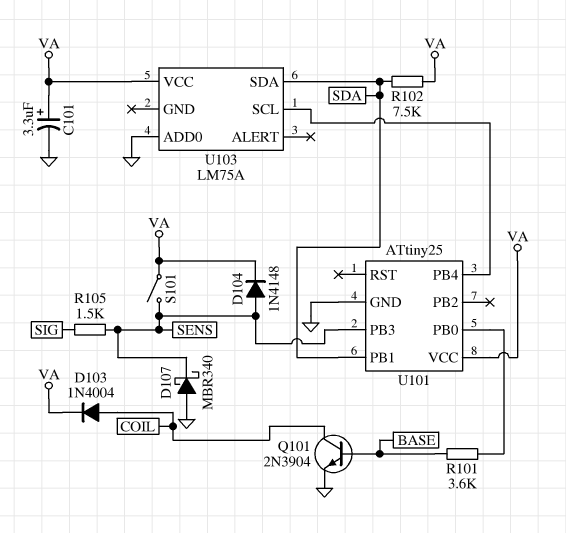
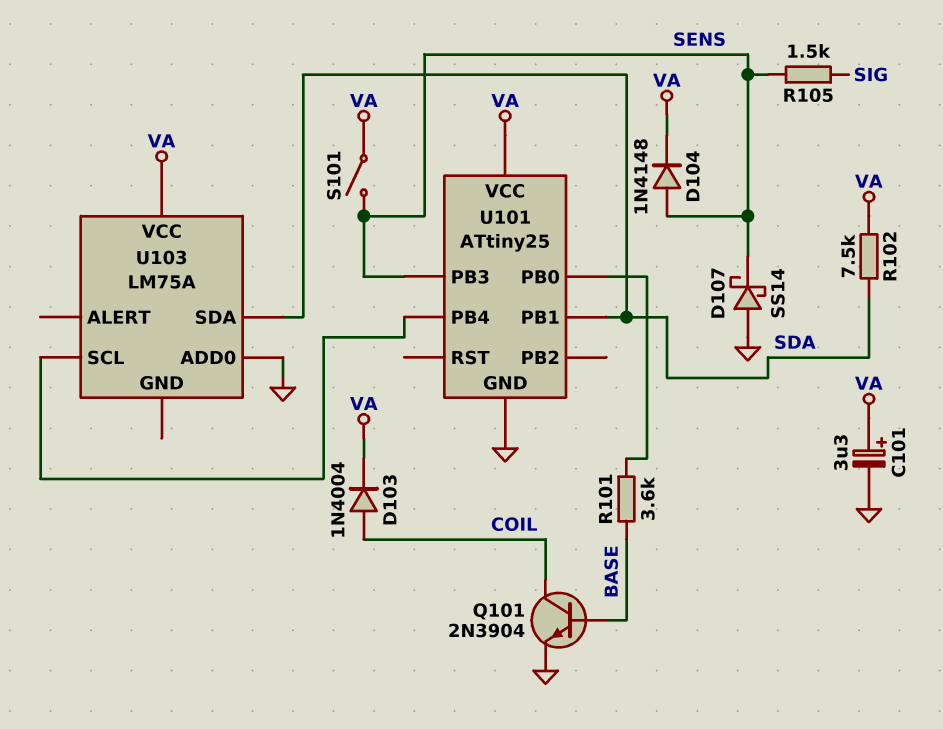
D107: schottky MBR340 (A GND, K SENS) -> schottky SS14 (A GND, K SENS)

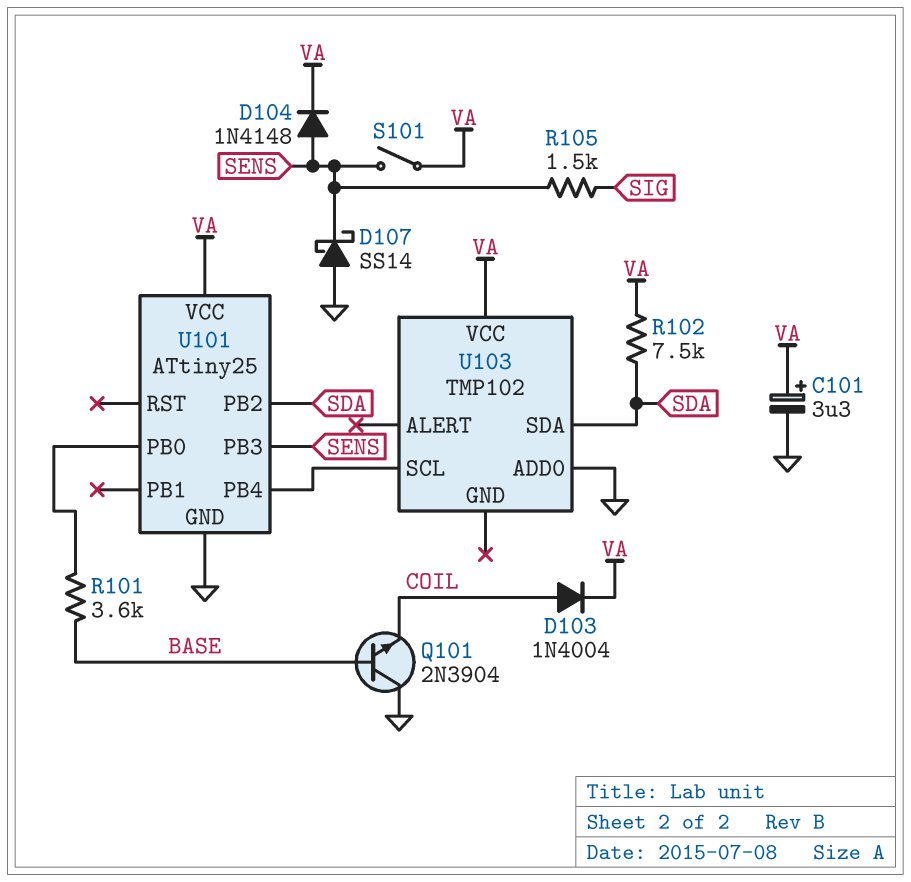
Q101: NPN 2N3904 (B BASE, C COIL, E GND) -> NPN 2N3904 (B BASE, C GND, E COIL)
U101 pin PB1: SDA -> none
U101 pin PB2: none -> SDA
U103: LM75A -> TMP102

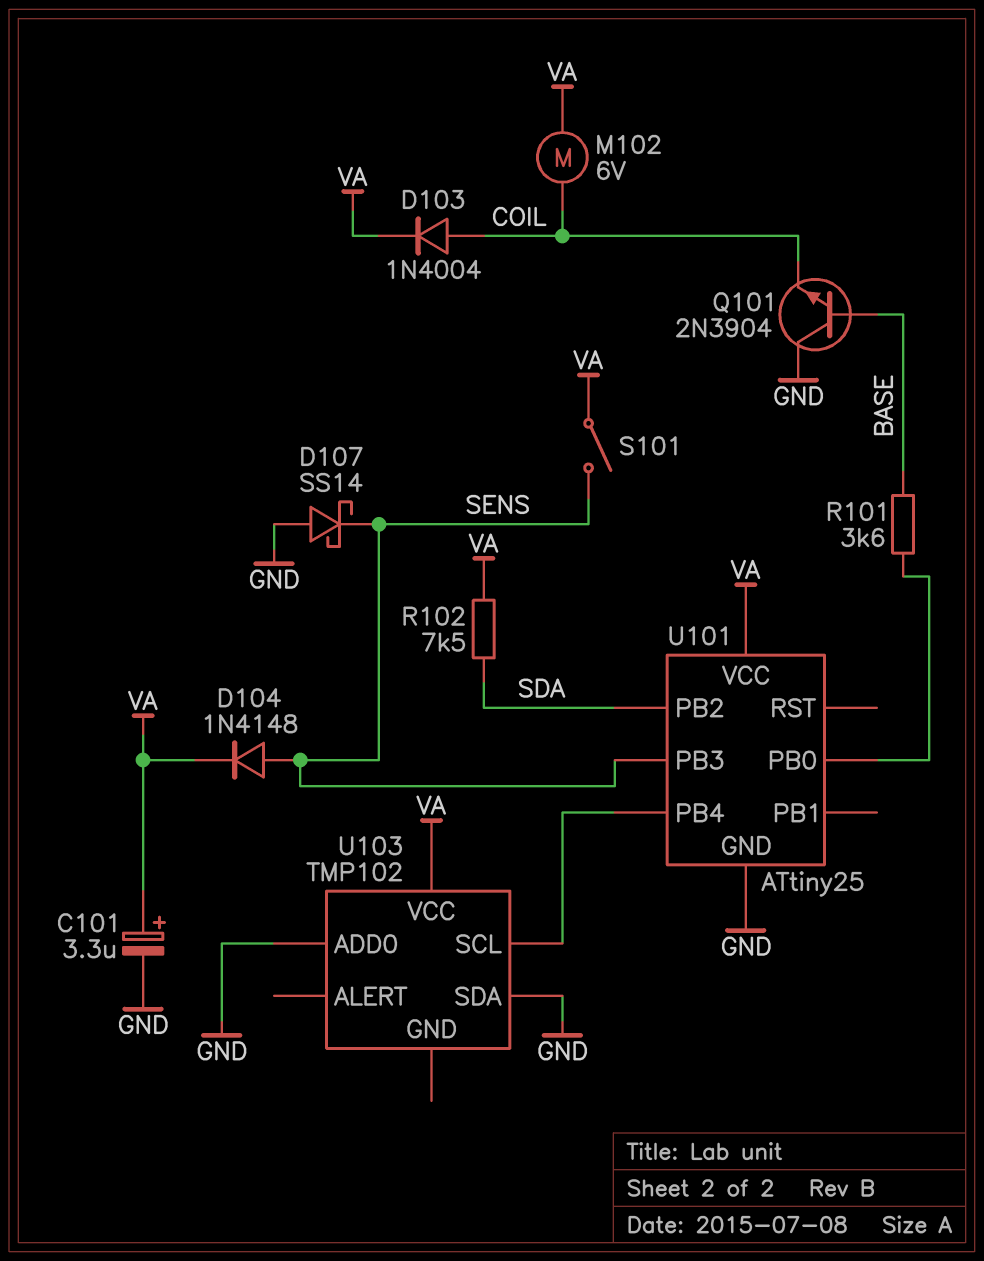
M102: none -> motor 6V (COIL, VA)
R105: 1.5k (SENS, SIG) -> none
U103 pin SDA: SDA -> GND

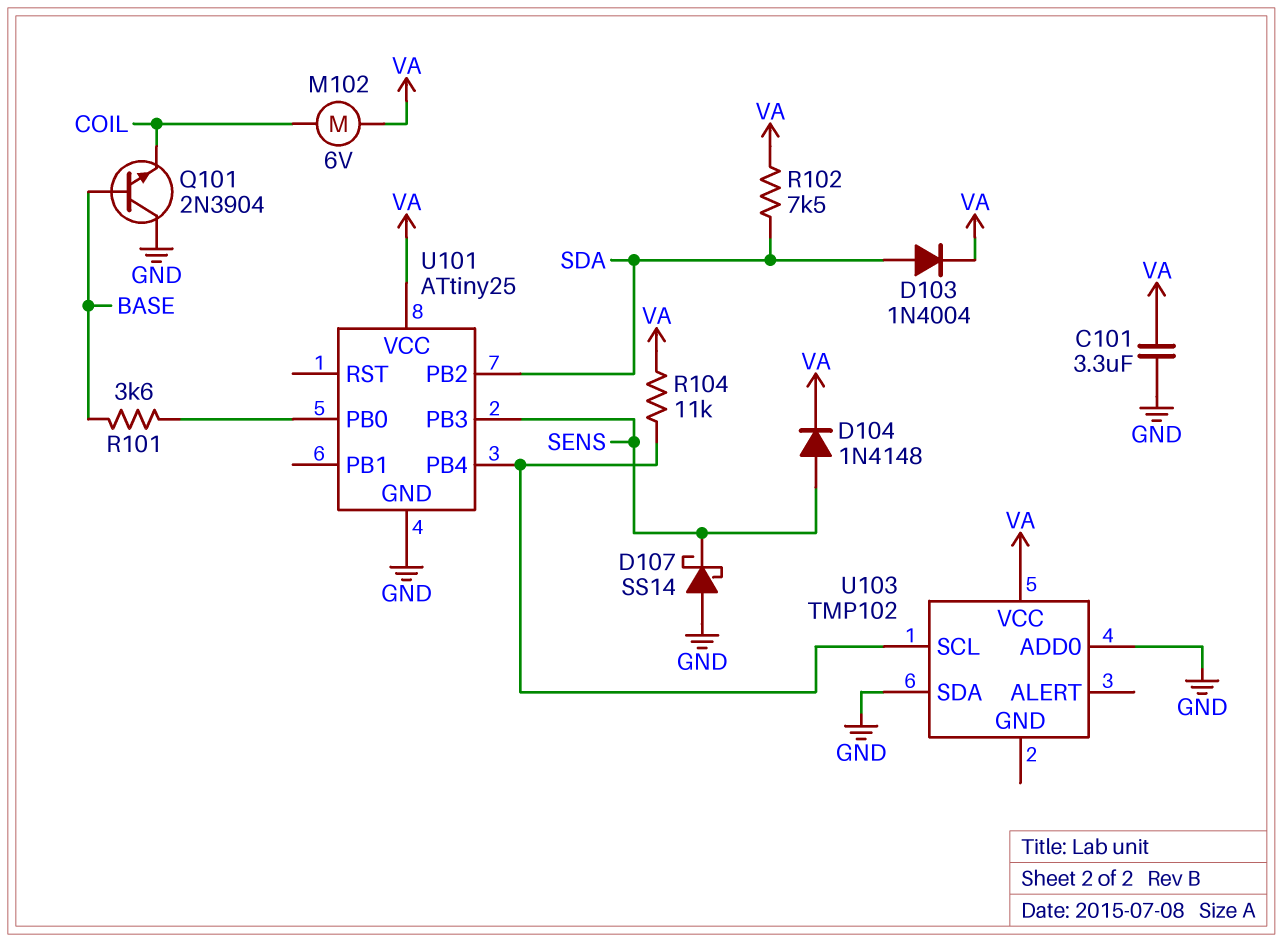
C101: 3.3uF (plus VA, minus GND) -> 3.3uF (GND, VA)
D103: diode 1N4004 (A COIL, K VA) -> diode 1N4004 (A SDA, K VA)
R104: none -> 11k (U101/PB4, VA)
S101: switch (SENS, VA) -> none

